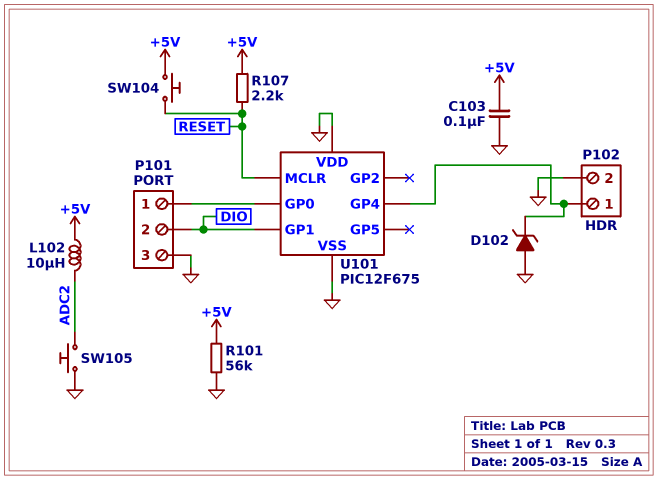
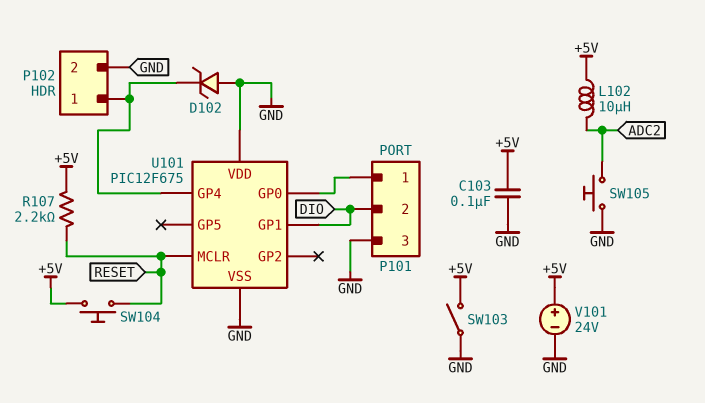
R101: 56k (+5V, GND) -> none
SW103: none -> switch (+5V, GND)
V101: none -> 24V (plus +5V, minus GND)

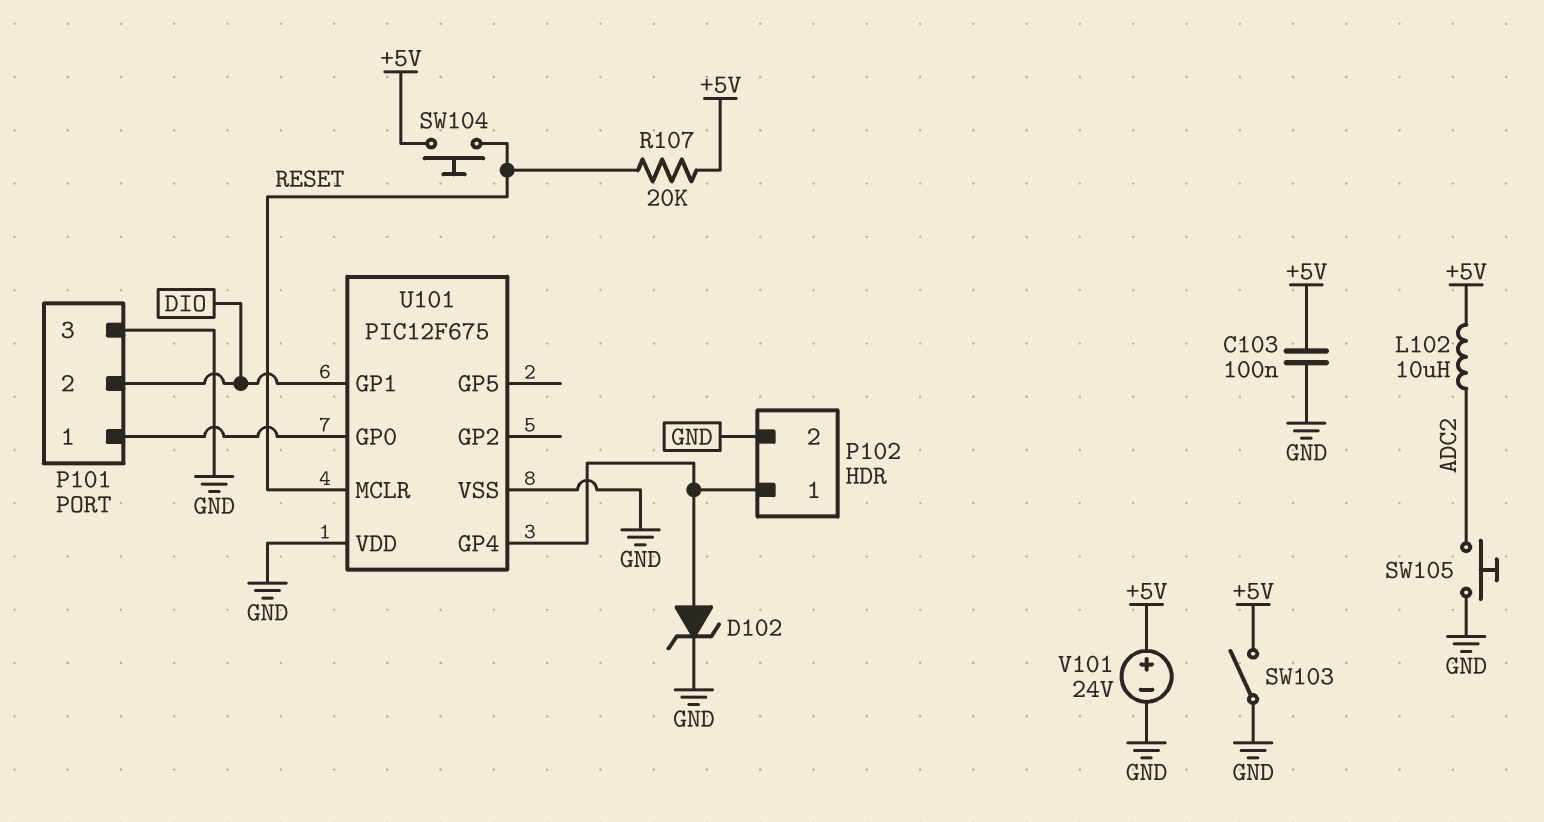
D102: zener (A GND, K P102/1) -> zener (A P102/1, K GND)
R107: 2.2k (+5V, RESET) -> 20k (+5V, RESET)

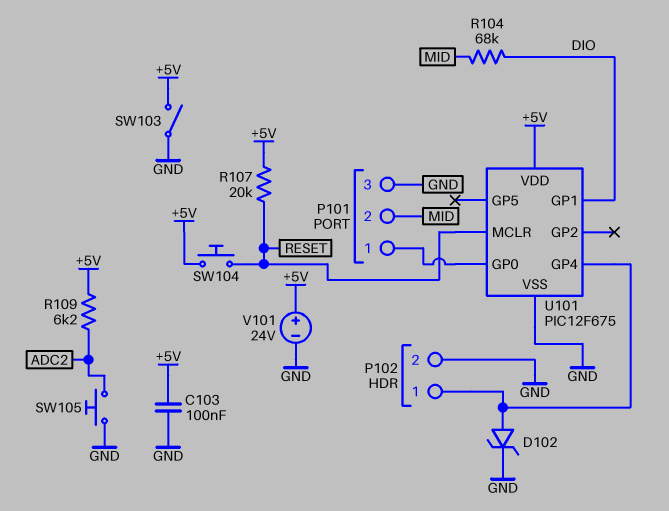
L102: 10uH (+5V, ADC2) -> none
P101 pin 2: DIO -> MID
R104: none -> 68k (DIO, MID)
R109: none -> 6.2k (+5V, ADC2)
U101 pin VDD: GND -> +5V

